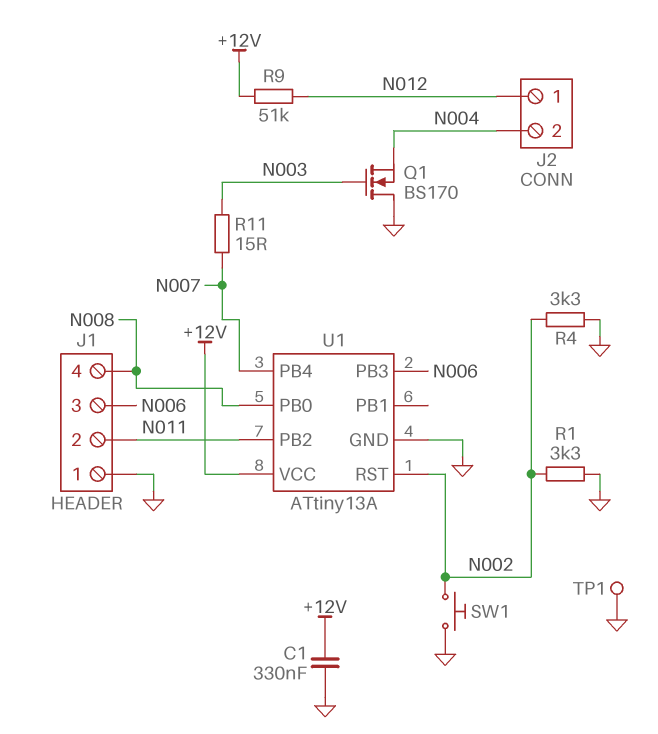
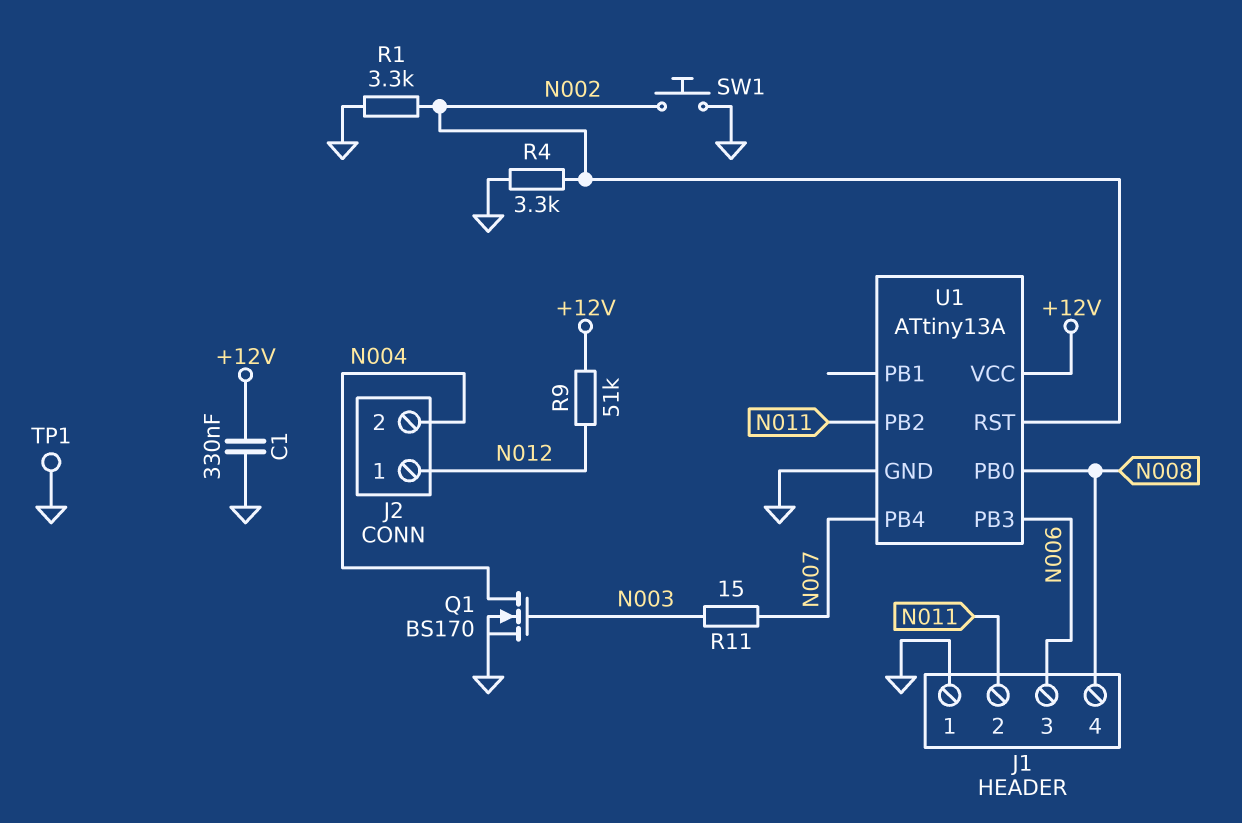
Q1: NMOS BS170 (G N003, D GND, S N004) -> NMOS BS170 (G N003, D N004, S GND)

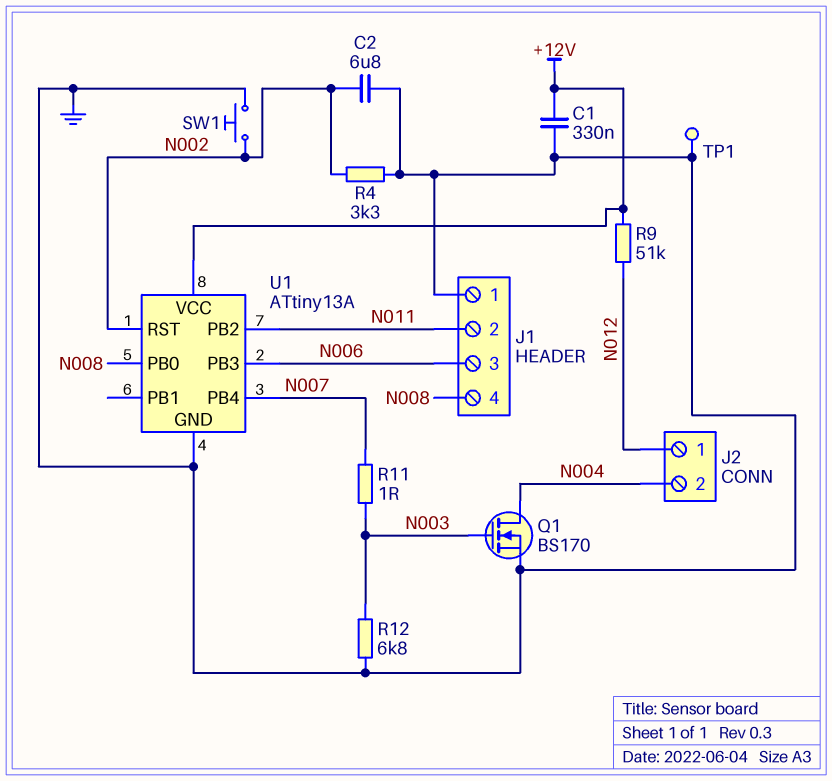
C2: none -> 6.8uF (GND, N002)
R1: 3.3k (GND, N002) -> none
R11: 15 (N003, N007) -> 1 (N003, N007)
R12: none -> 6.8k (GND, N003)

